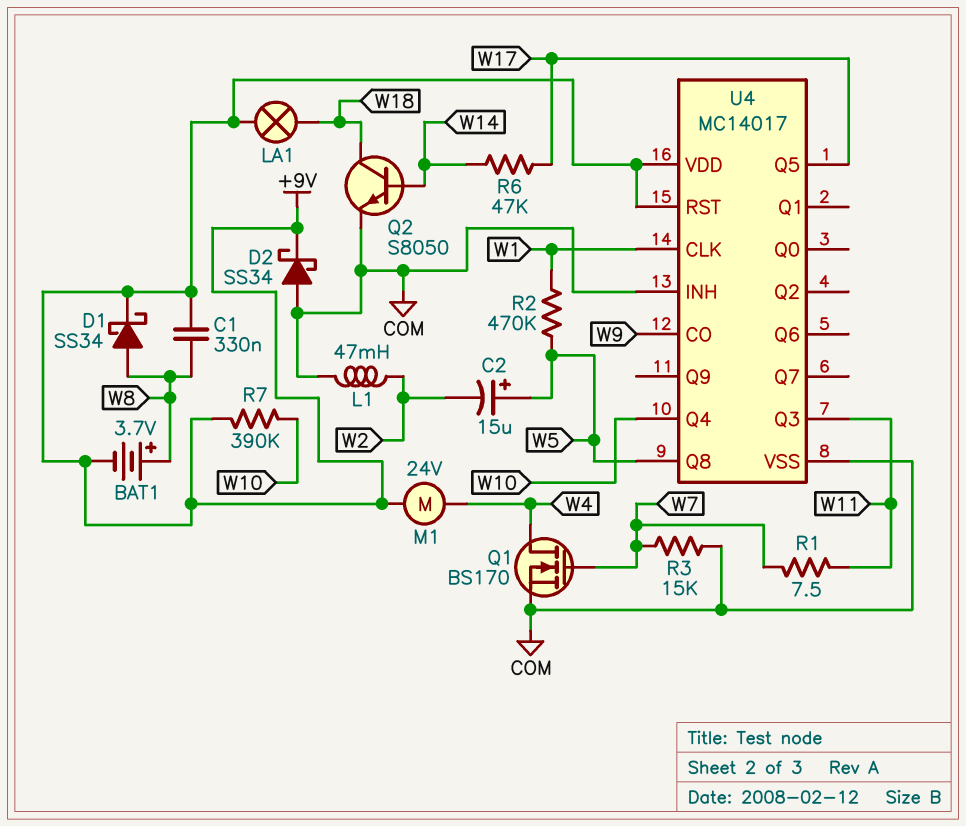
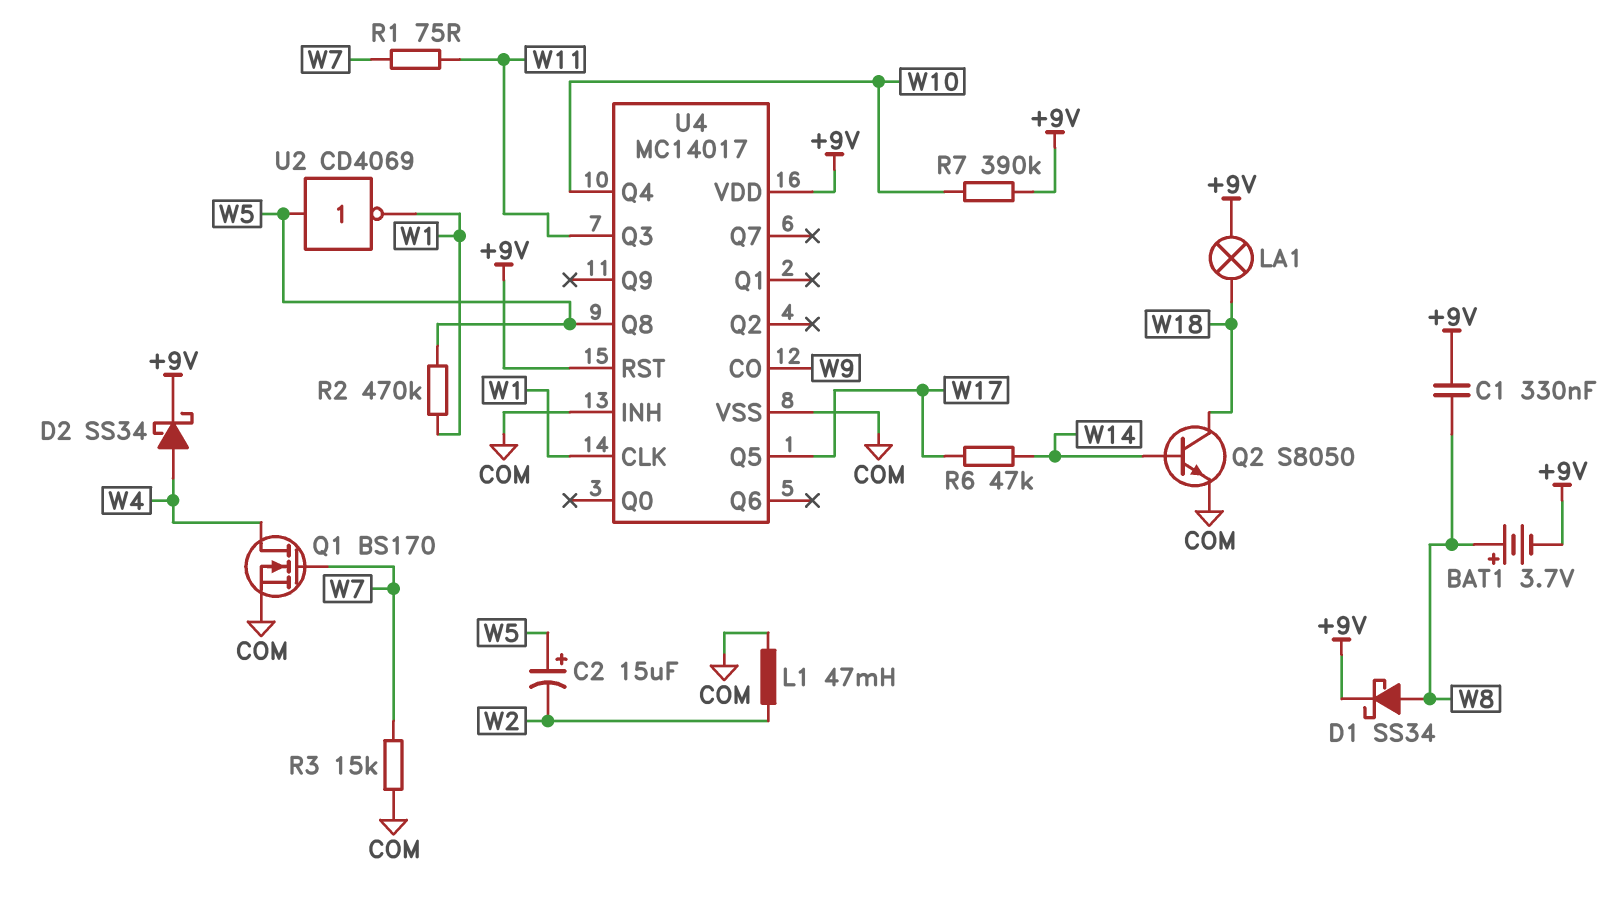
D2: schottky SS34 (A COM, K +9V) -> schottky SS34 (A W4, K +9V)
M1: motor 24V (+9V, W4) -> none
R1: 7.5 (W7, W11) -> 75 (W7, W11)
U2: none -> NOT CD4069 (in W5, out W1)

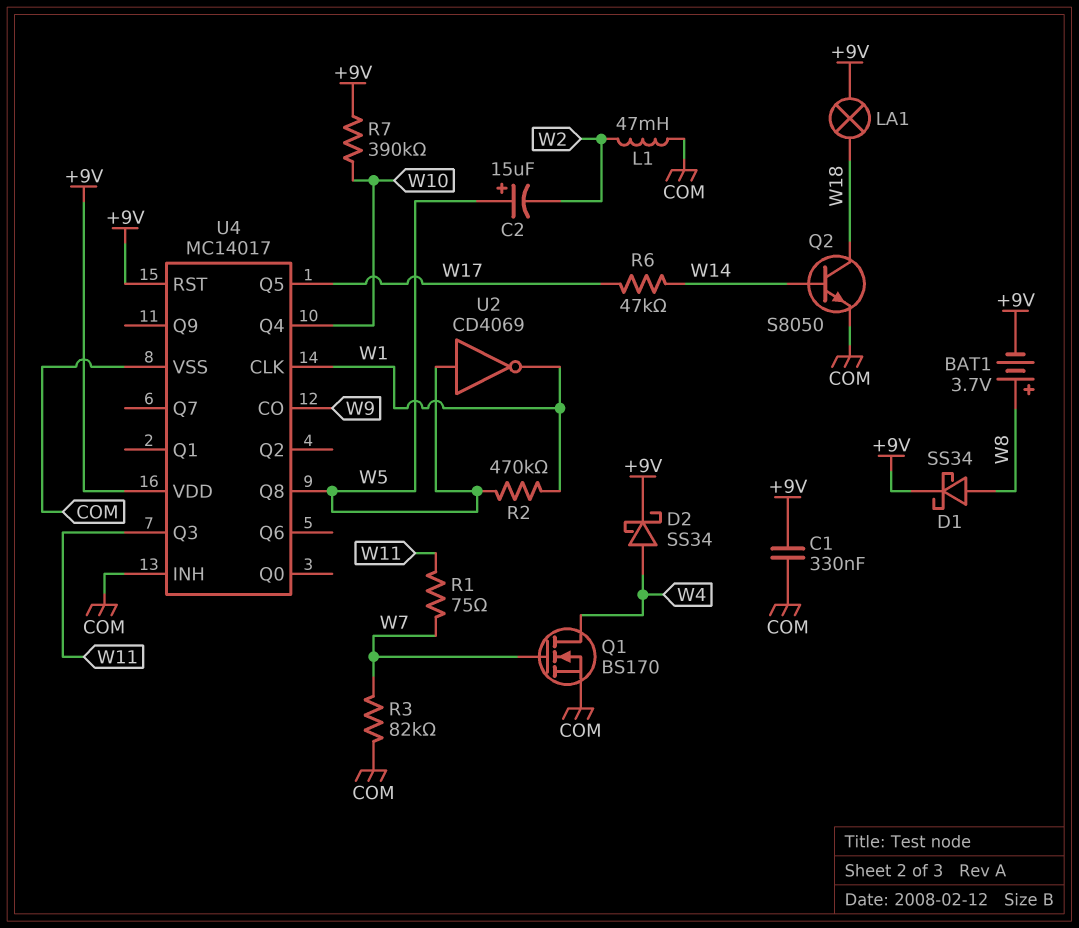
C1: 330nF (+9V, W8) -> 330nF (+9V, COM)
R3: 15k (COM, W7) -> 82k (COM, W7)

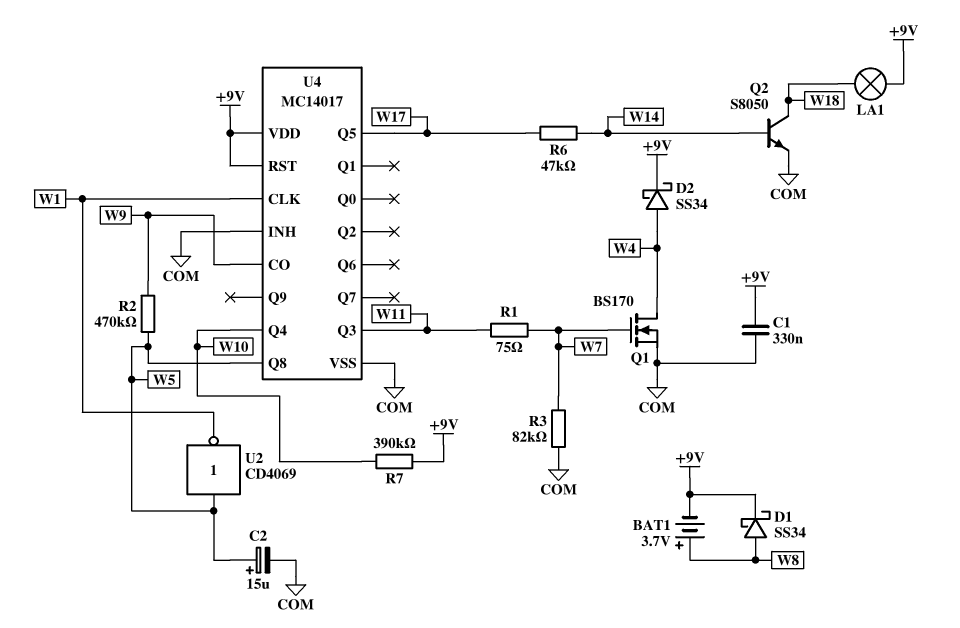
C2: 15uF (plus W5, minus W2) -> 15uF (plus W5, minus COM)
L1: 47mH (COM, W2) -> none
R2: 470k (W1, W5) -> 470k (W5, W9)

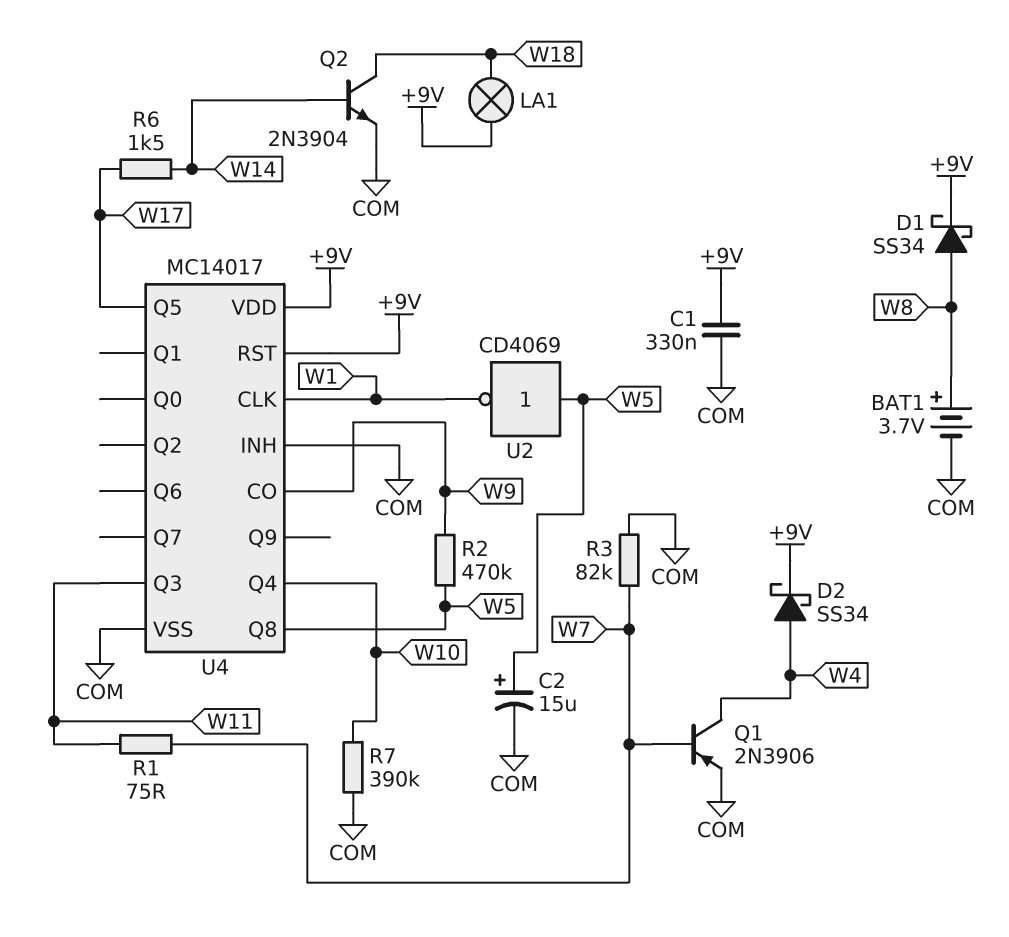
BAT1: 3.7V (plus W8, minus +9V) -> 3.7V (plus W8, minus COM)
Q1: NMOS BS170 (G W7, D W4, S COM) -> PNP 2N3906 (B W7, C W4, E COM)
Q2: NPN S8050 (B W14, C W18, E COM) -> NPN 2N3904 (B W14, C W18, E COM)
R6: 47k (W14, W17) -> 1.5k (W14, W17)
R7: 390k (+9V, W10) -> 390k (COM, W10)

